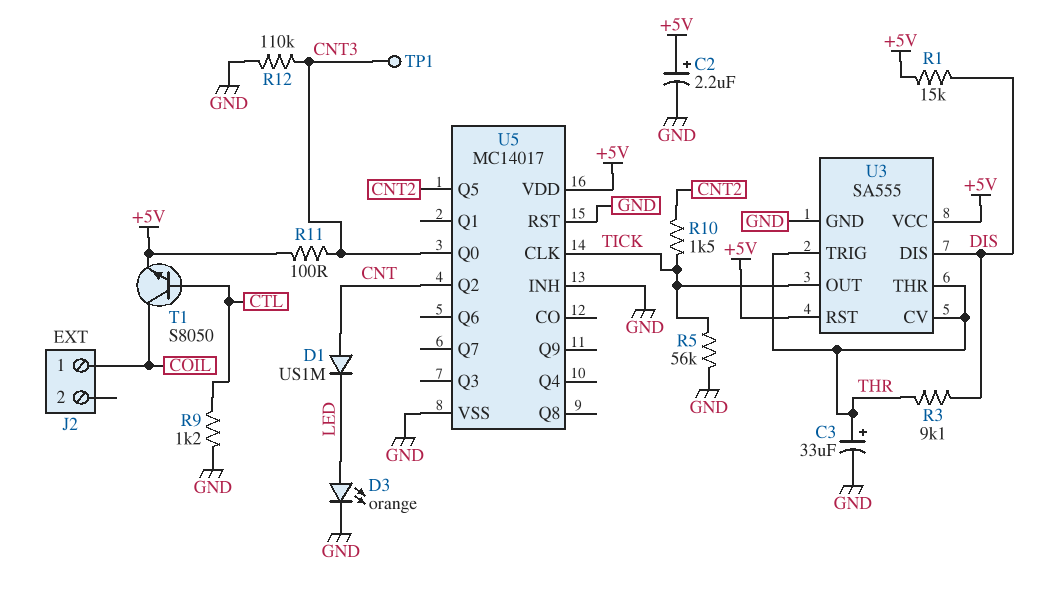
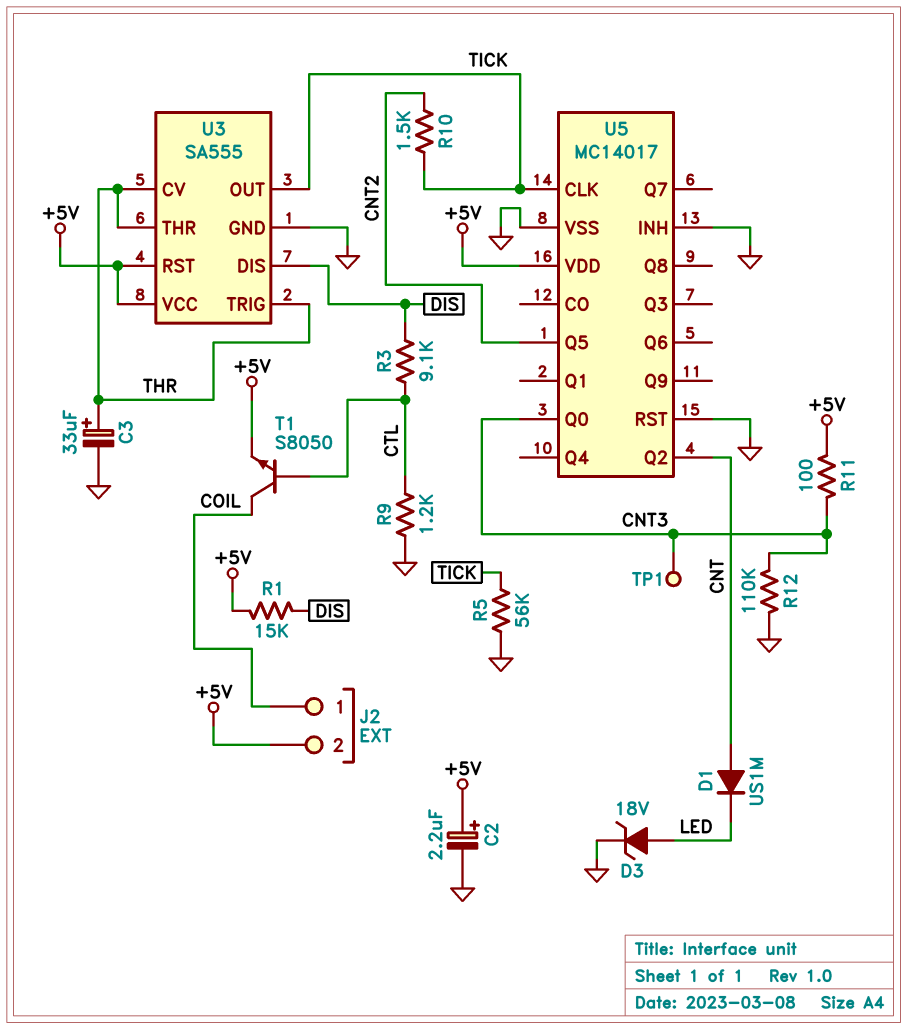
D3: LED orange (A LED, K GND) -> zener 18V (A LED, K GND)
J2 pin 2: none -> +5V
R3: 9.1k (DIS, THR) -> 9.1k (CTL, DIS)

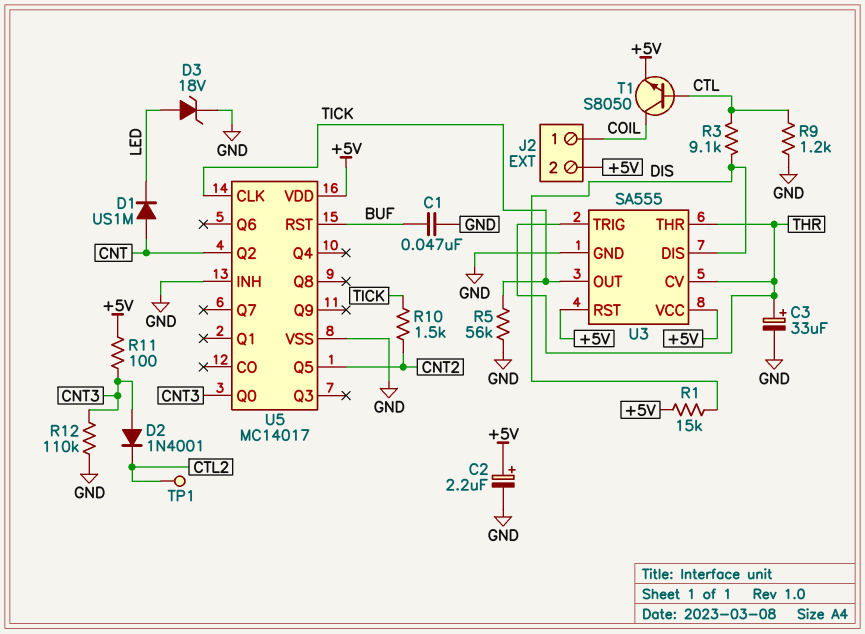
C1: none -> 47nF (BUF, GND)
D2: none -> diode 1N4001 (A CNT3, K CTL2)
TP1: test point (CNT3) -> test point (CTL2)
U5 pin RST: GND -> BUF

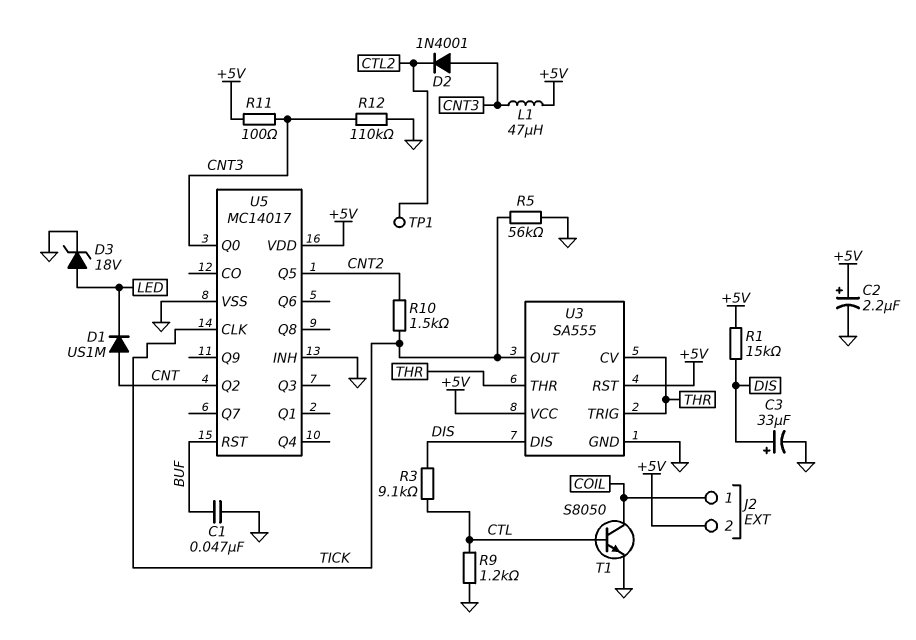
C3: 33uF (plus THR, minus GND) -> 33uF (plus DIS, minus GND)
L1: none -> 47uH (+5V, CNT3)
T1: NPN S8050 (B CTL, C COIL, E +5V) -> NPN S8050 (B CTL, C COIL, E GND)

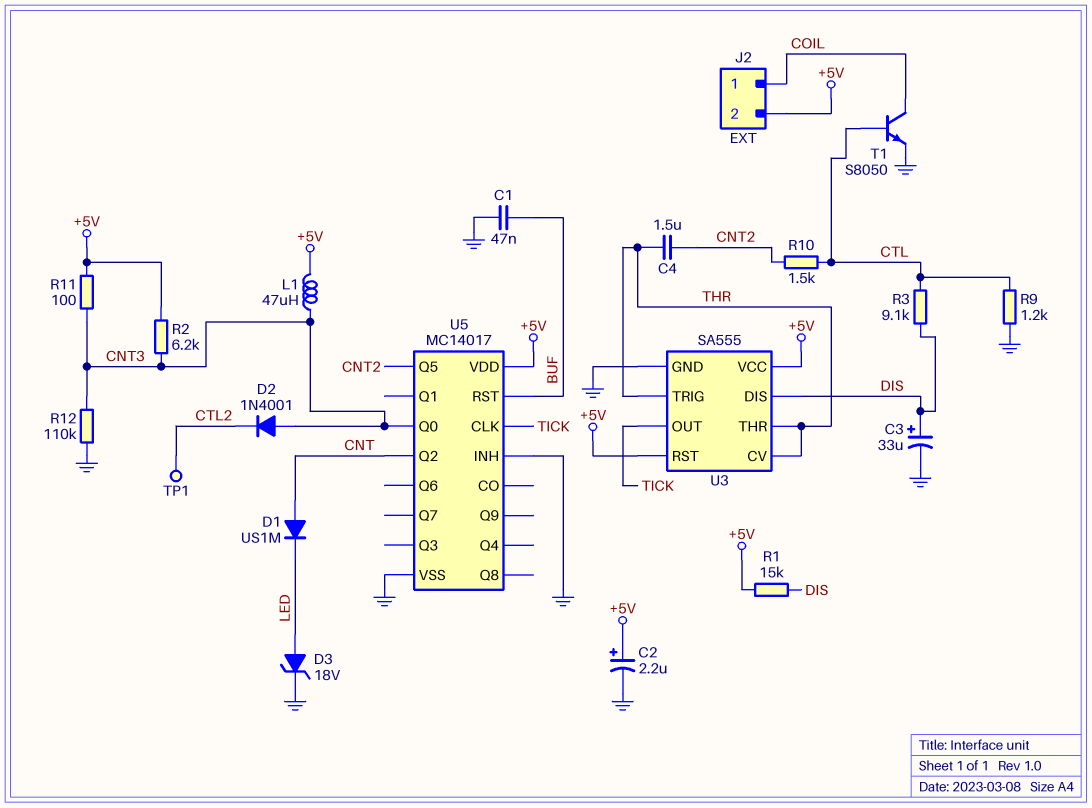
C4: none -> 1.5uF (CNT2, THR)
R2: none -> 6.2k (+5V, CNT3)
R5: 56k (GND, TICK) -> none
R10: 1.5k (CNT2, TICK) -> 1.5k (CNT2, CTL)

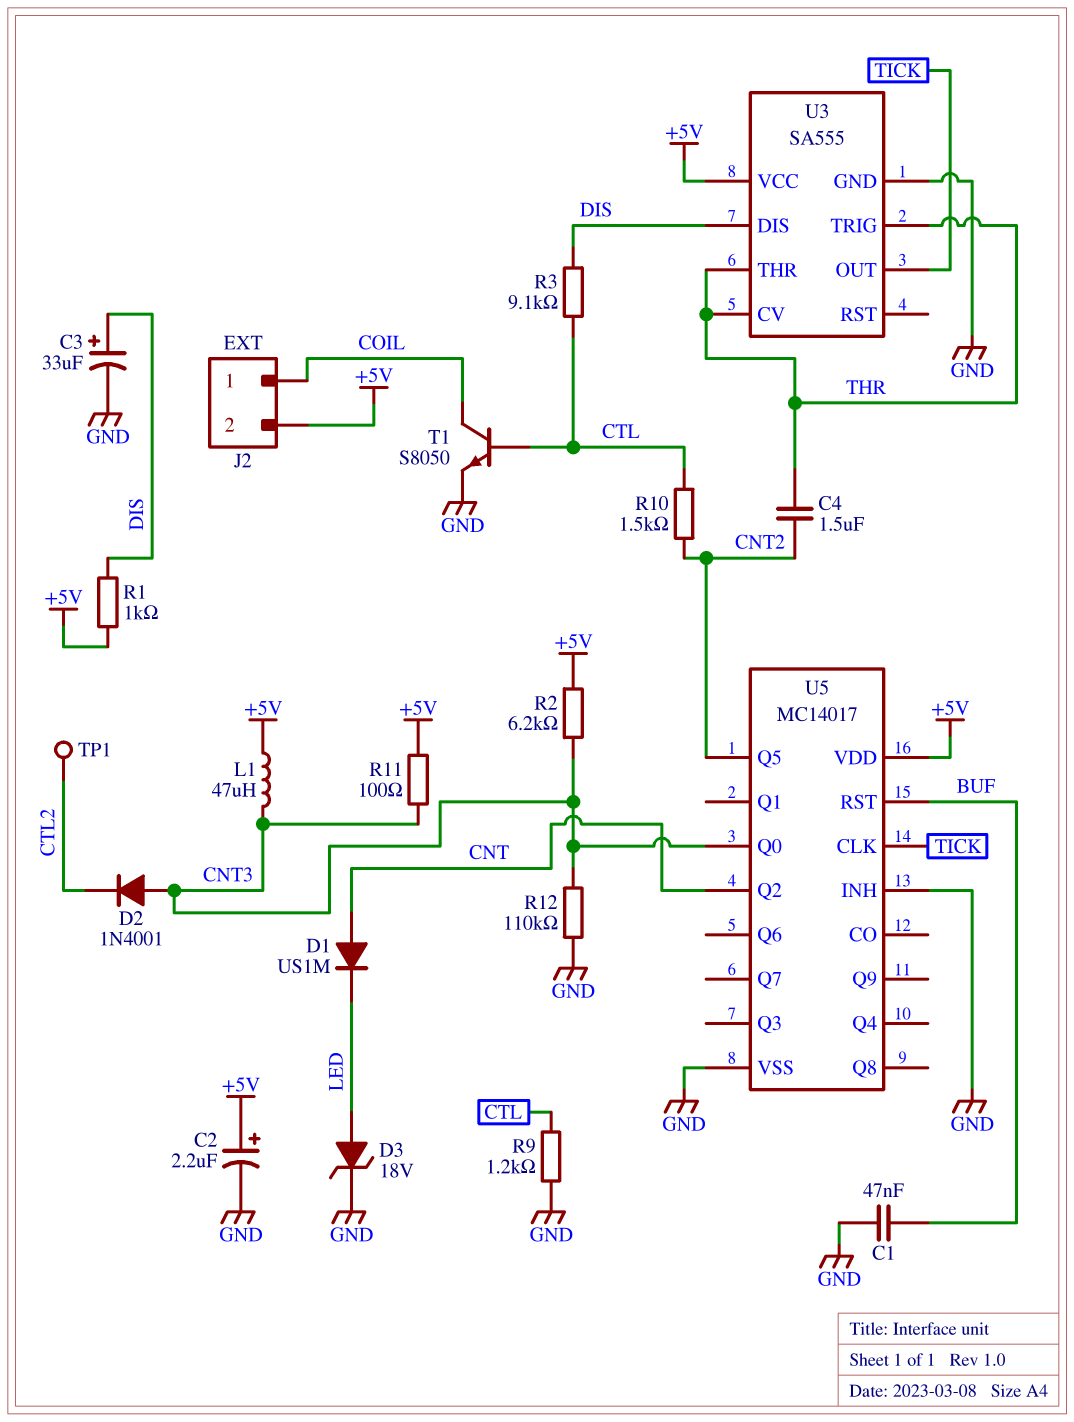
R1: 15k (+5V, DIS) -> 1k (+5V, DIS)
U3 pin RST: +5V -> none

